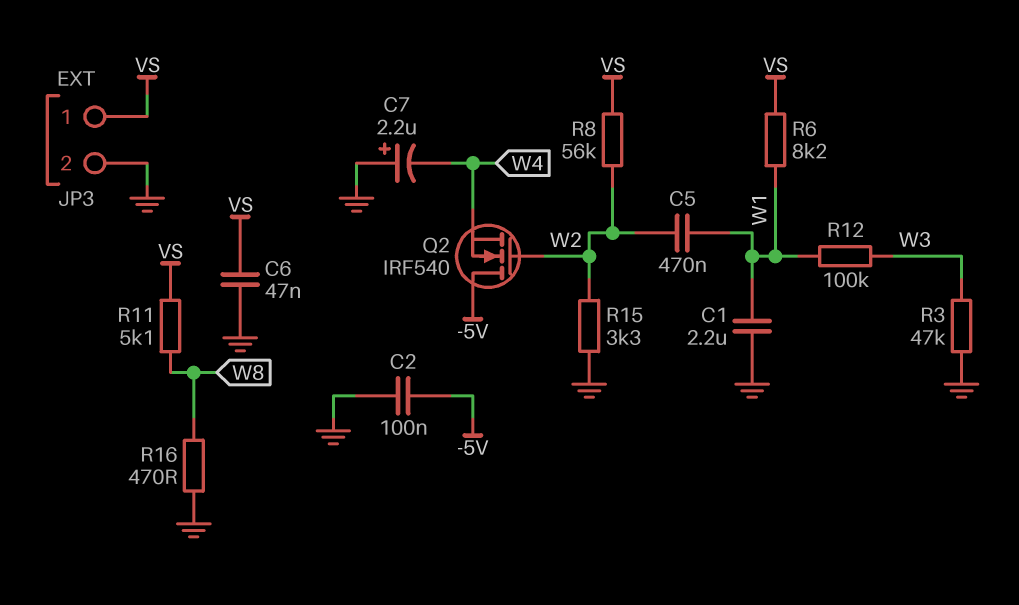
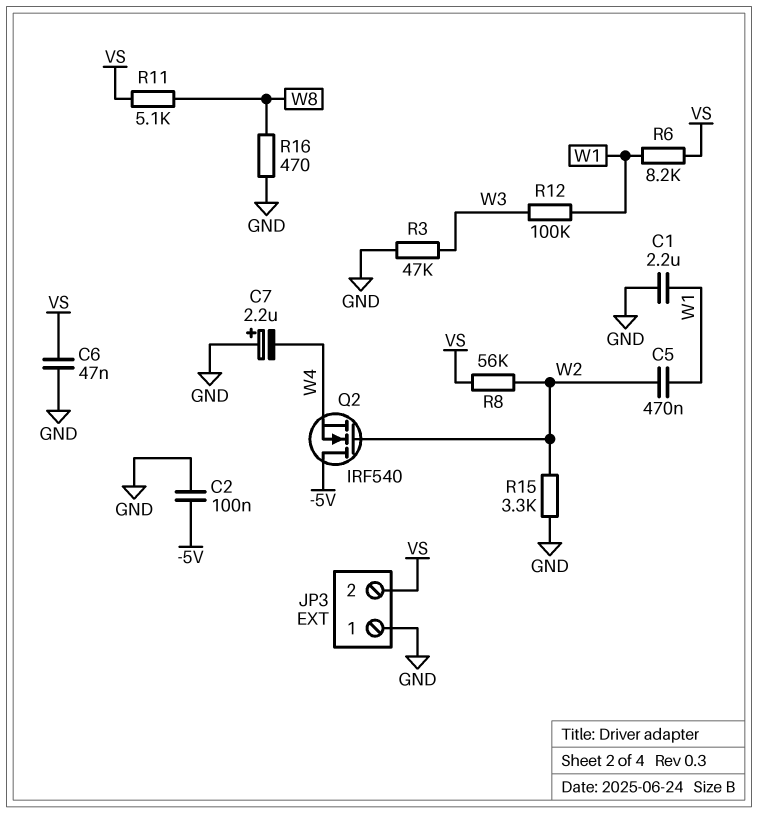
JP3 pin 1: VS -> GND
JP3 pin 2: GND -> VS

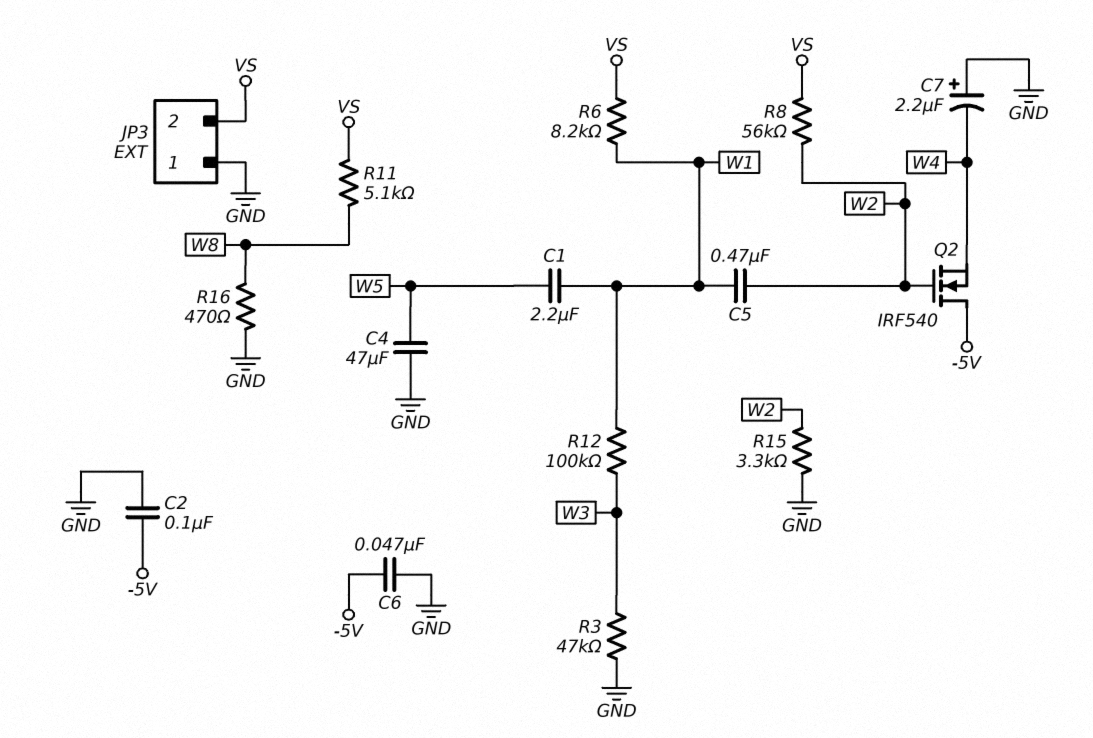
C1: 2.2uF (GND, W1) -> 2.2uF (W1, W5)
C4: none -> 47uF (GND, W5)
C6: 47nF (GND, VS) -> 47nF (-5V, GND)

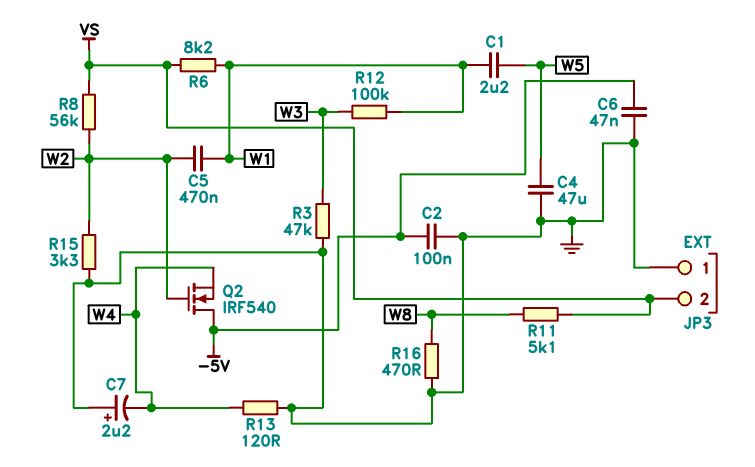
R13: none -> 120 (GND, W4)

